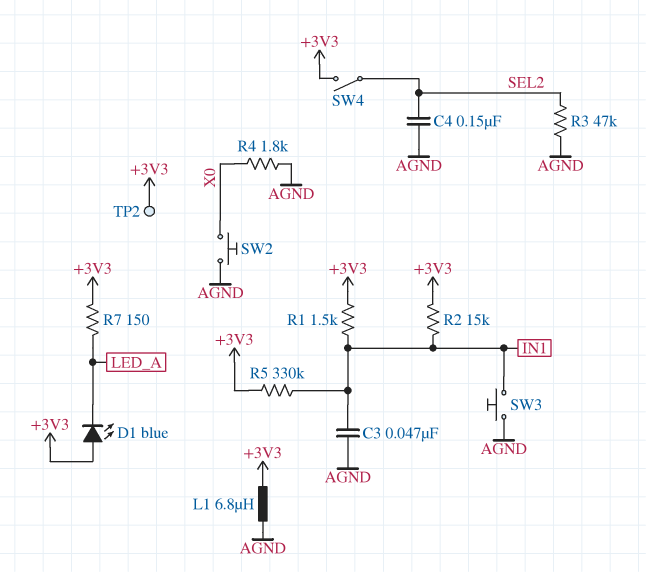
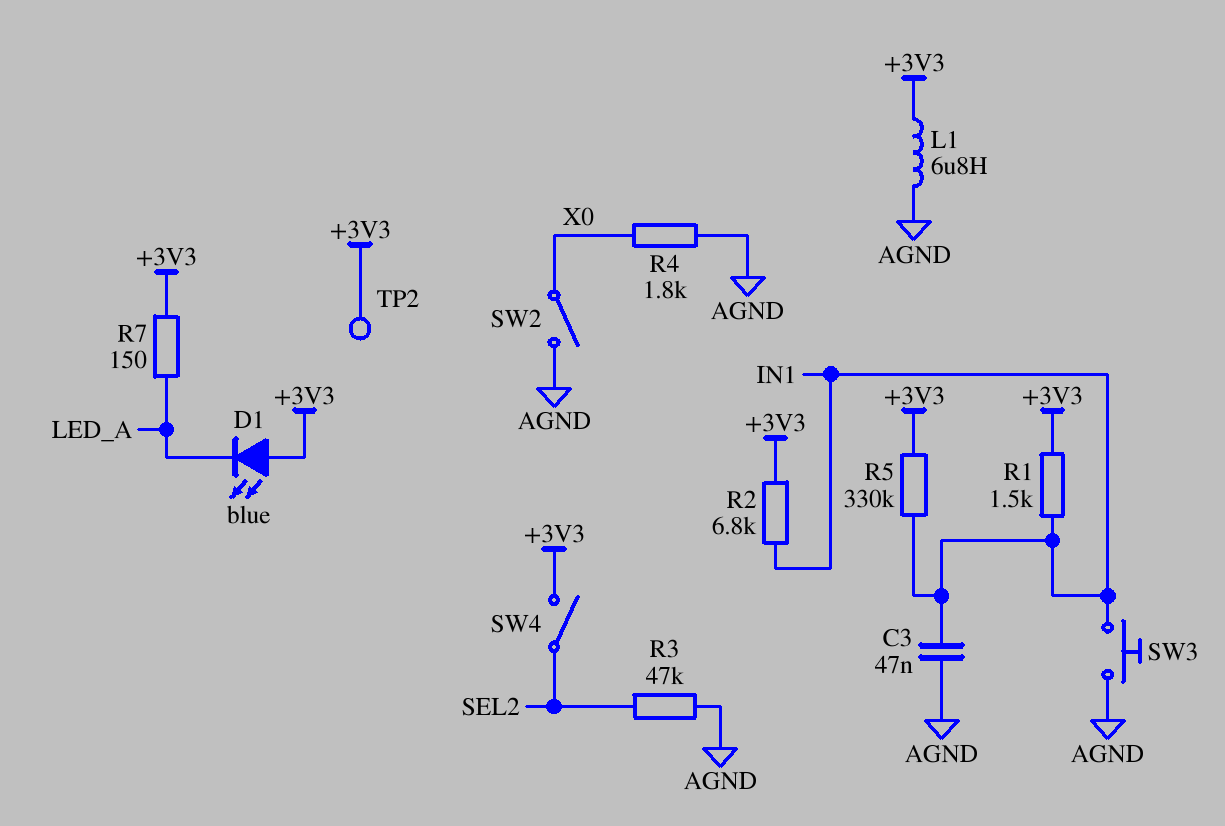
C4: 150nF (AGND, SEL2) -> none
R2: 15k (+3V3, IN1) -> 6.8k (+3V3, IN1)
SW2: button (AGND, X0) -> switch (AGND, X0)

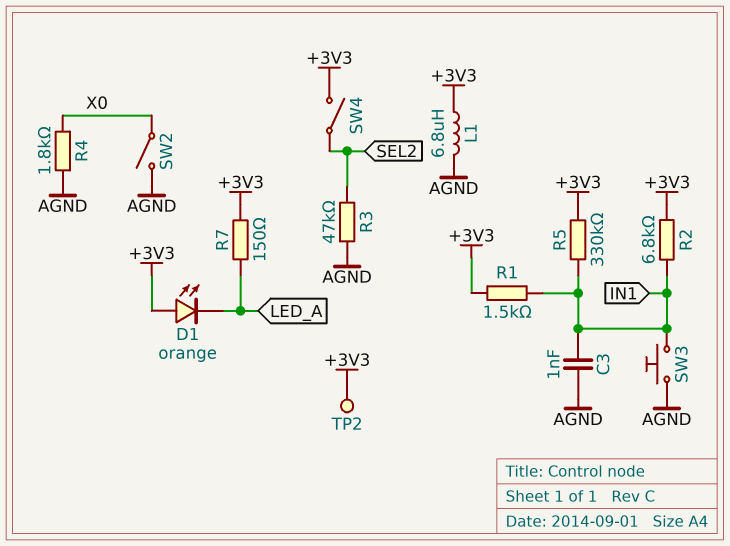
C3: 47nF (AGND, IN1) -> 1nF (AGND, IN1)
D1: LED blue (A +3V3, K LED_A) -> LED orange (A +3V3, K LED_A)

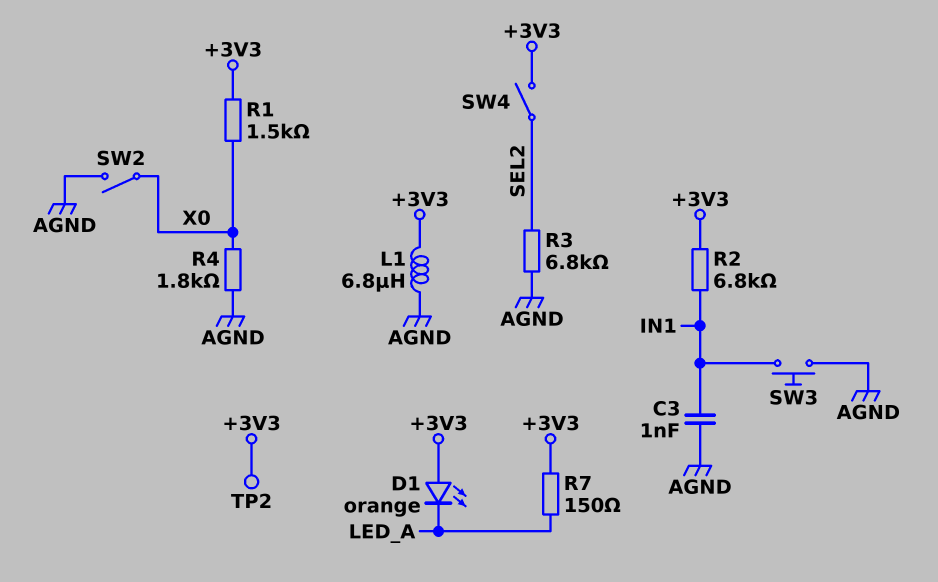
R1: 1.5k (+3V3, IN1) -> 1.5k (+3V3, X0)
R3: 47k (AGND, SEL2) -> 6.8k (AGND, SEL2)
R5: 330k (+3V3, IN1) -> none

